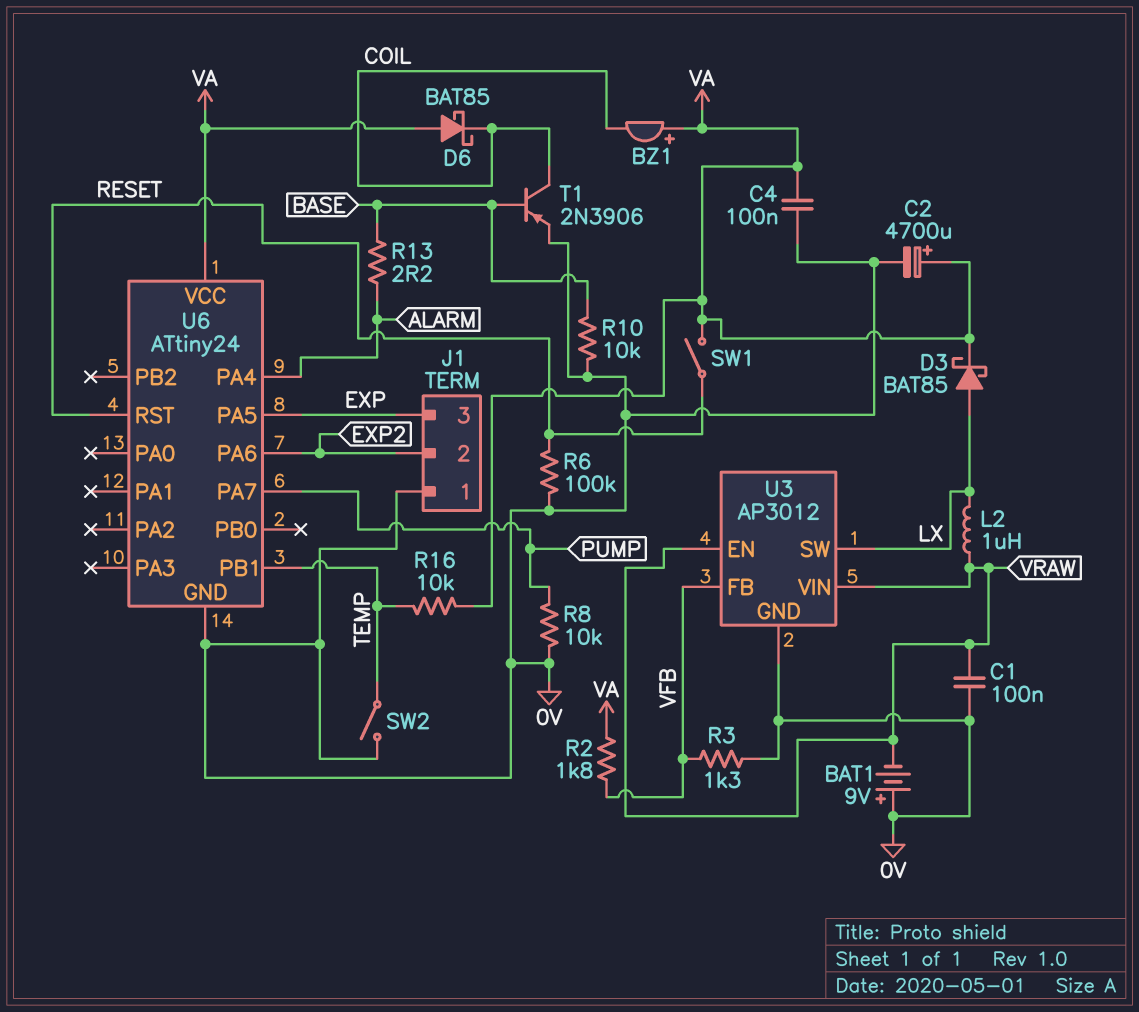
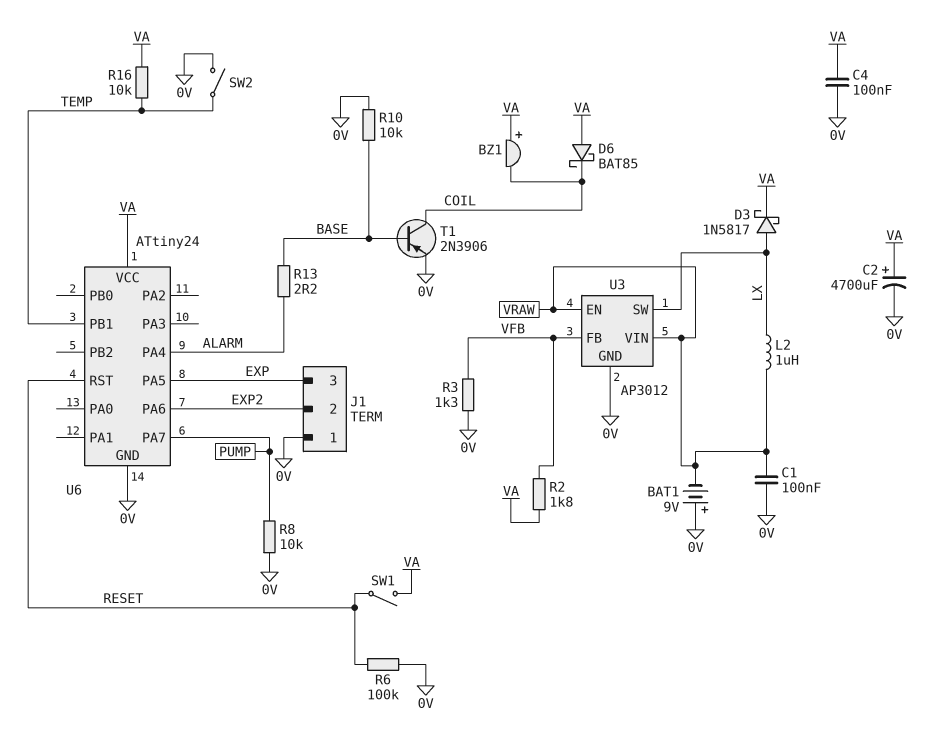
D3: schottky BAT85 (A LX, K VA) -> schottky 1N5817 (A LX, K VA)

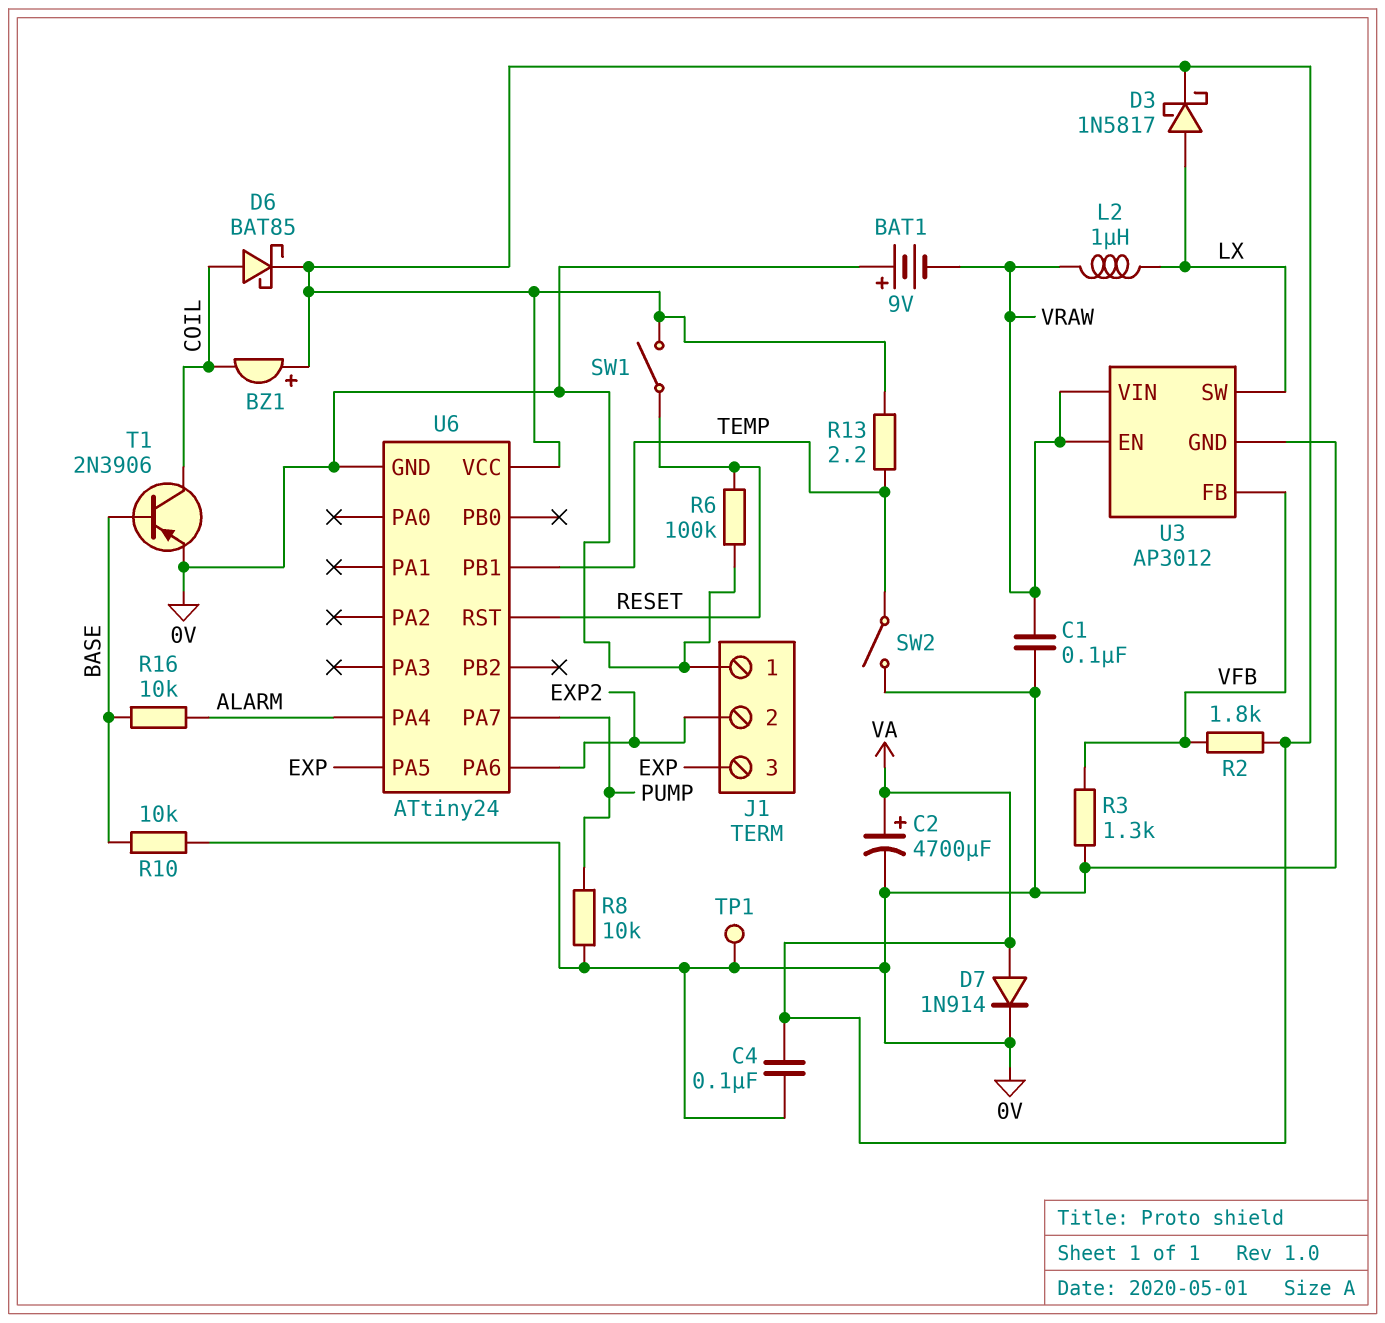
D6: schottky BAT85 (A VA, K COIL) -> schottky BAT85 (A COIL, K VA)
D7: none -> diode 1N914 (A VA, K 0V)
R13: 2.2 (ALARM, BASE) -> 2.2 (TEMP, VA)
R16: 10k (TEMP, VA) -> 10k (ALARM, BASE)
TP1: none -> test point (0V)

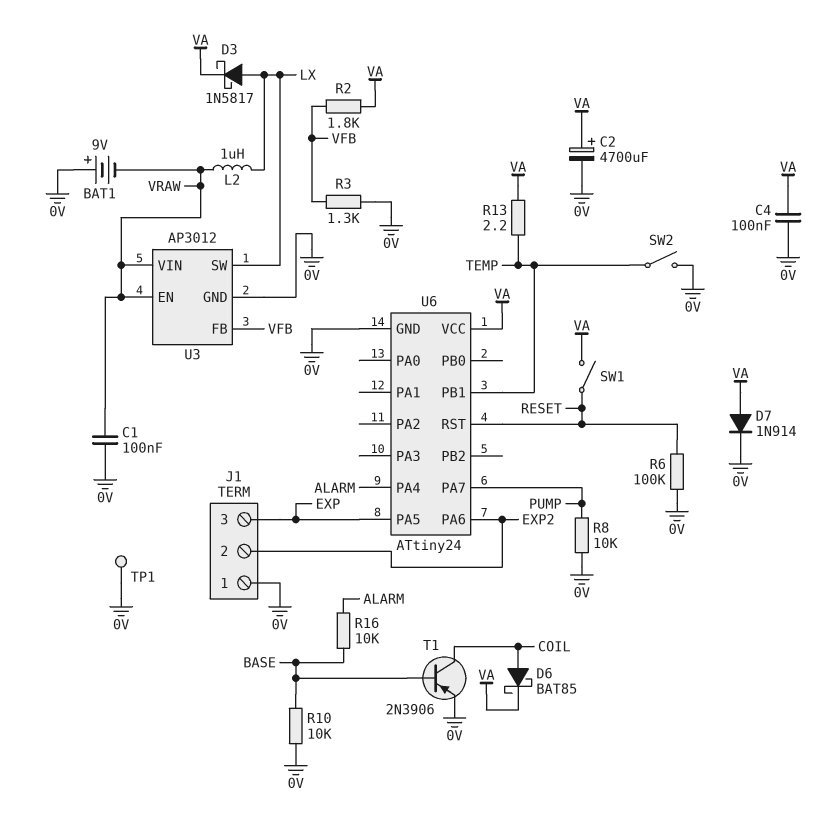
BZ1: buzzer (plus VA, minus COIL) -> none

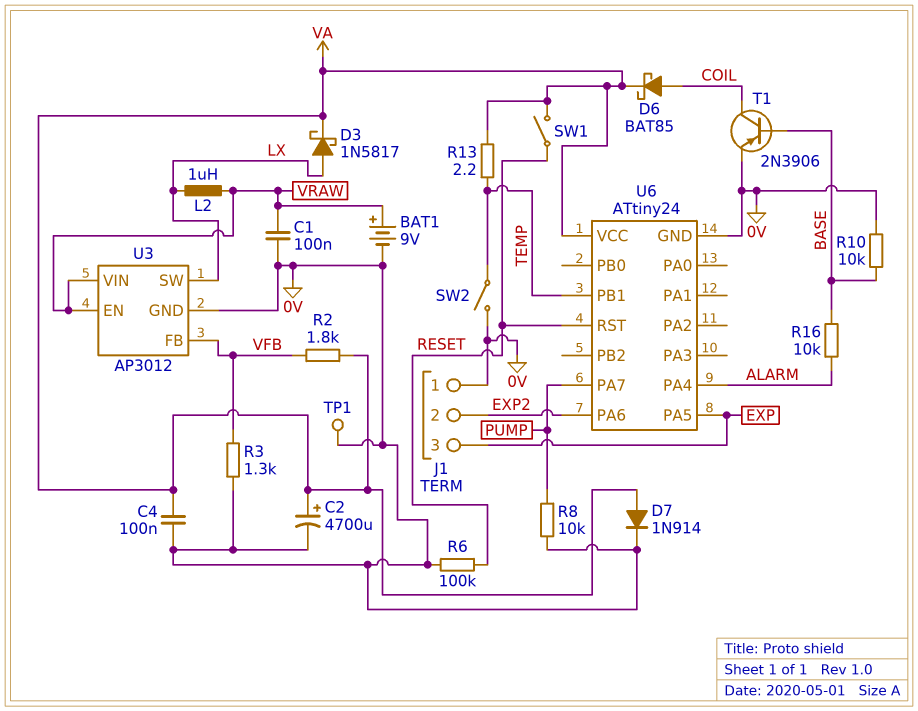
BAT1: 9V (plus 0V, minus VRAW) -> 9V (plus VRAW, minus 0V)

